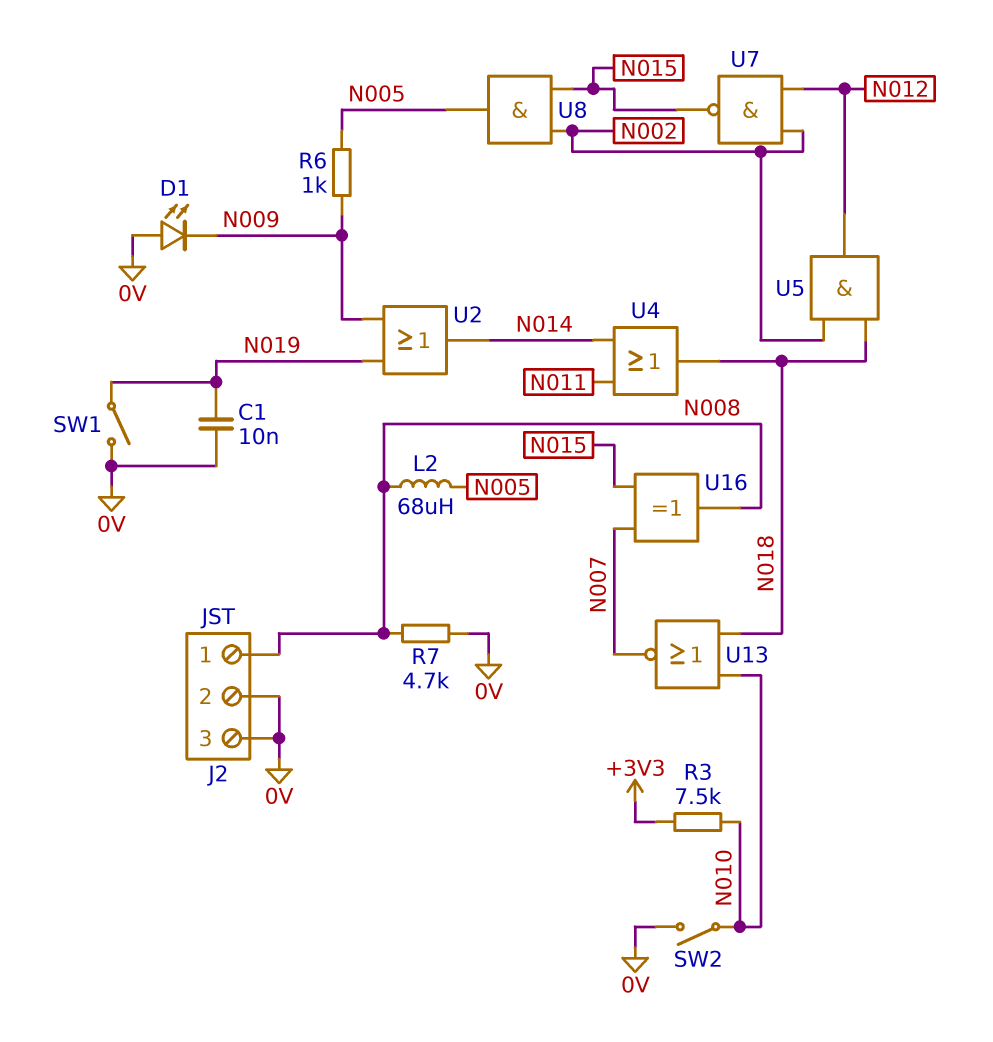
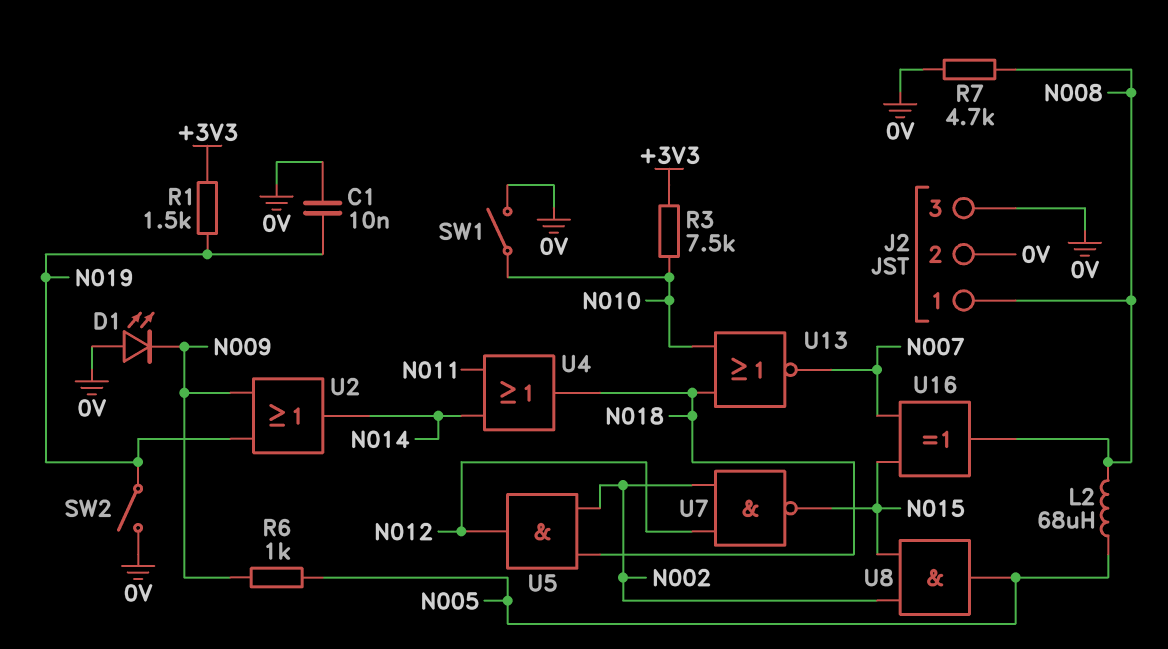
R1: none -> 1.5k (+3V3, N019)
SW1: switch (0V, N019) -> switch (0V, N010)
SW2: switch (0V, N010) -> switch (0V, N019)

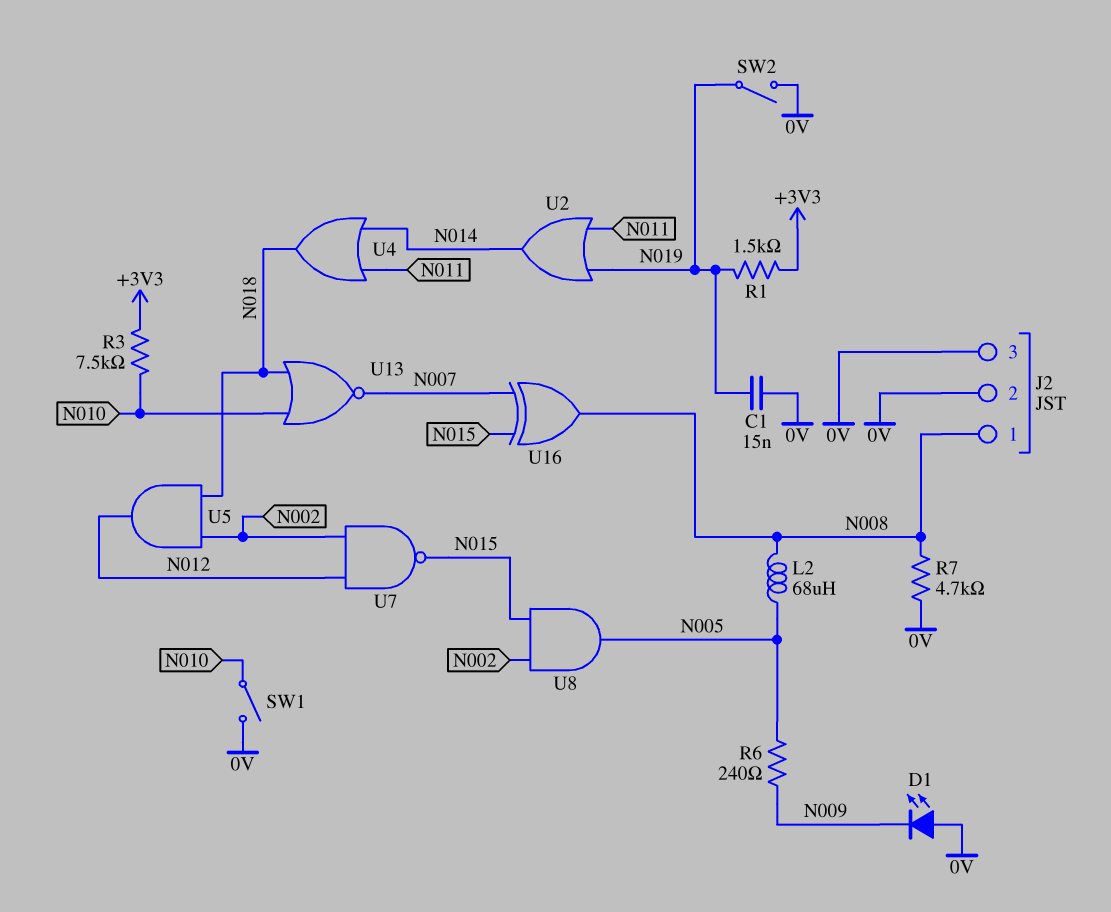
C1: 10nF (0V, N019) -> 15nF (0V, N019)
R6: 1k (N005, N009) -> 240 (N005, N009)
U2: OR (in N009, in N019, out N014) -> OR (in N011, in N019, out N014)

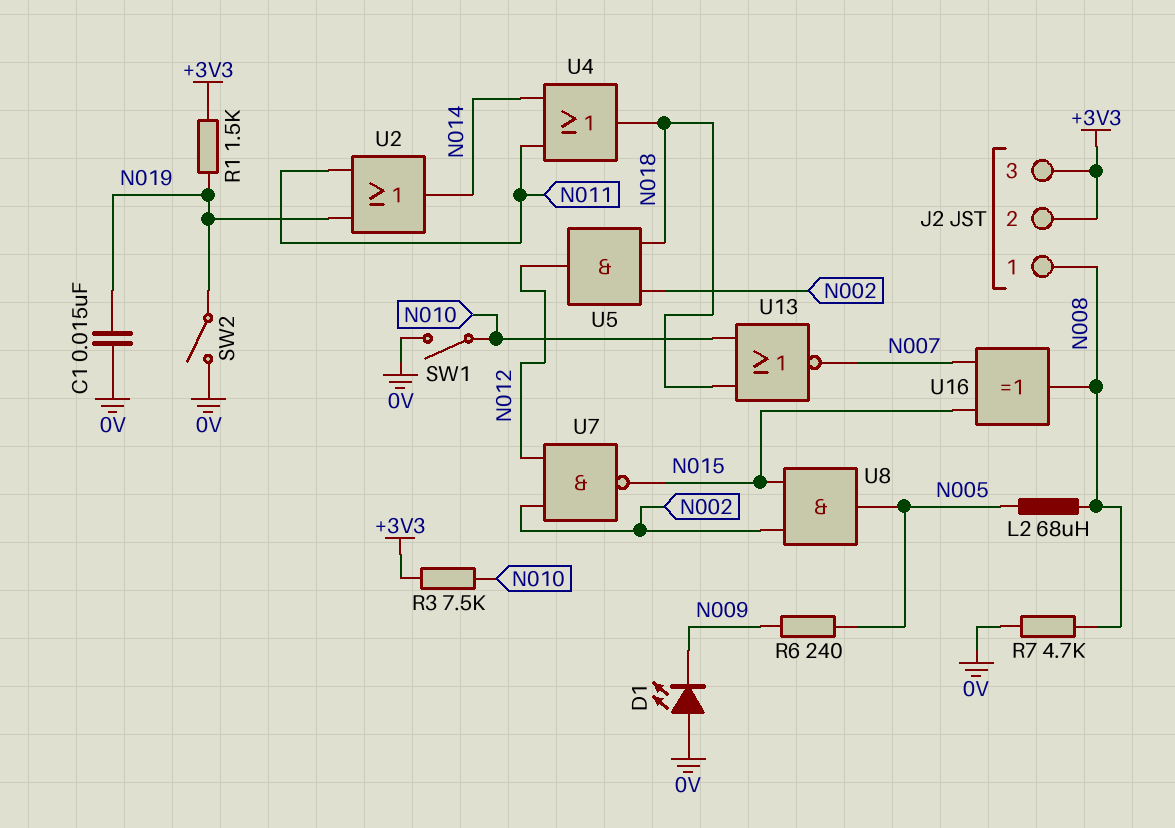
J2 pin 2: 0V -> +3V3
J2 pin 3: 0V -> +3V3

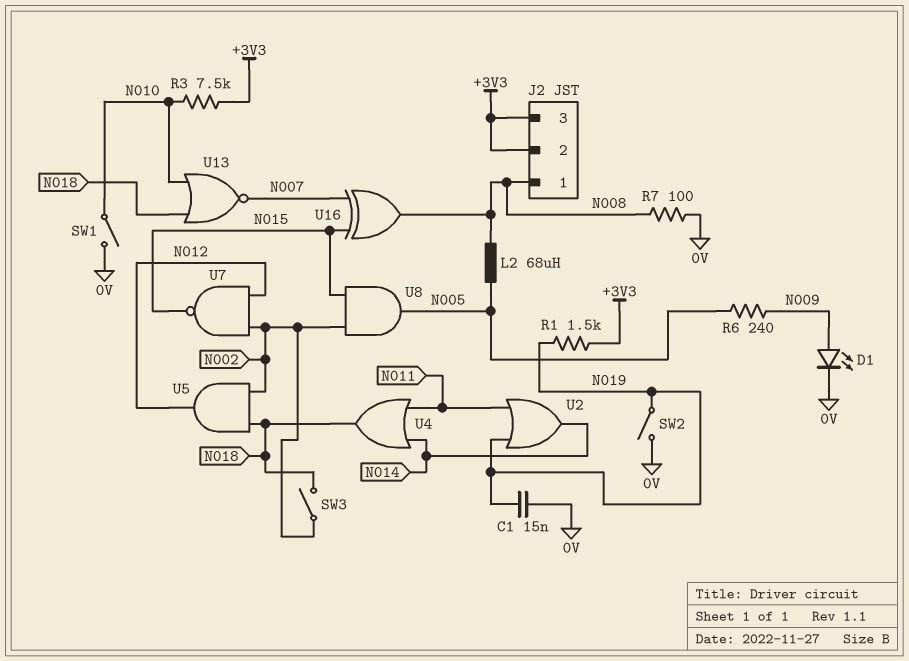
D1: LED (A 0V, K N009) -> LED (A N009, K 0V)
R7: 4.7k (0V, N008) -> 100 (0V, N008)
SW3: none -> switch (N002, N018)

